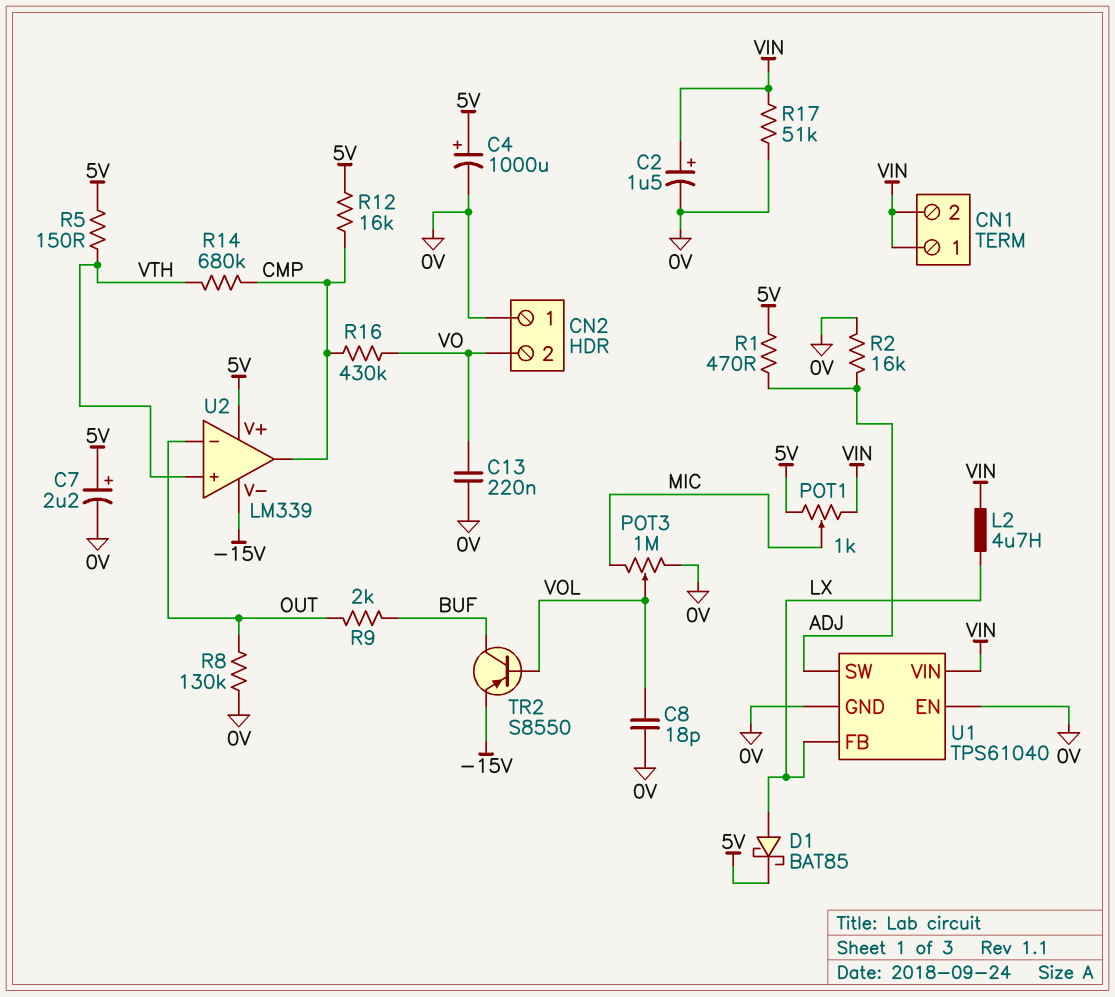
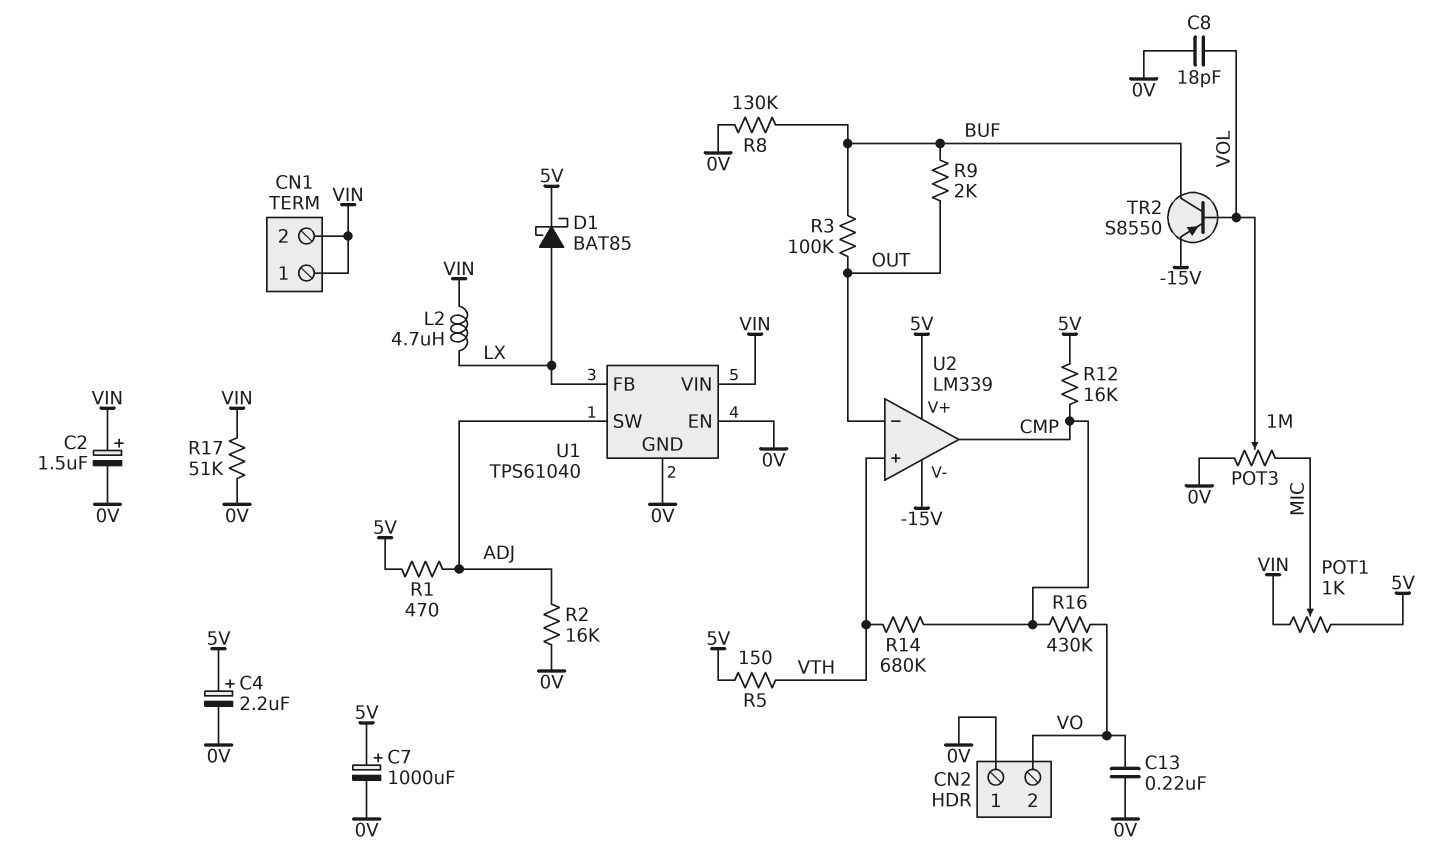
C4: 1000uF (plus 5V, minus 0V) -> 2.2uF (plus 5V, minus 0V)
C7: 2.2uF (plus 5V, minus 0V) -> 1000uF (plus 5V, minus 0V)
R3: none -> 100k (BUF, OUT)
R8: 130k (0V, OUT) -> 130k (0V, BUF)

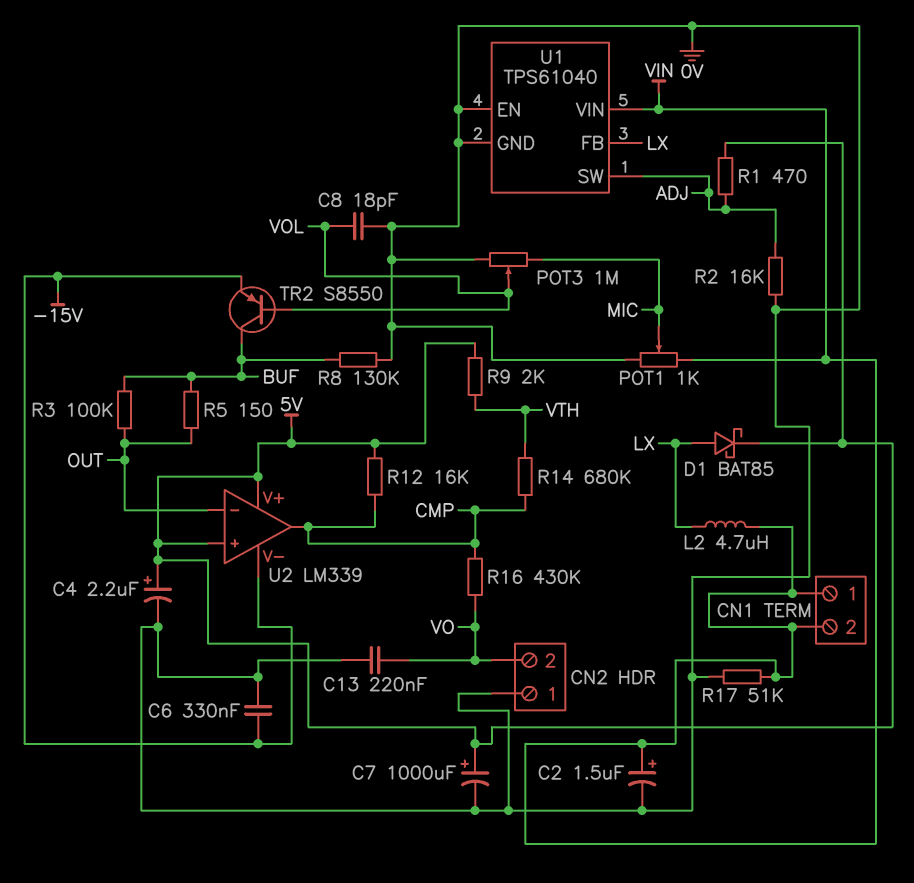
C6: none -> 330nF (-15V, 0V)
POT1: 1k (5V, VIN, wiper MIC) -> 1k (0V, VIN, wiper MIC)
R5: 150 (5V, VTH) -> 150 (BUF, OUT)
R9: 2k (BUF, OUT) -> 2k (5V, VTH)
U2 pin in+: VTH -> 5V

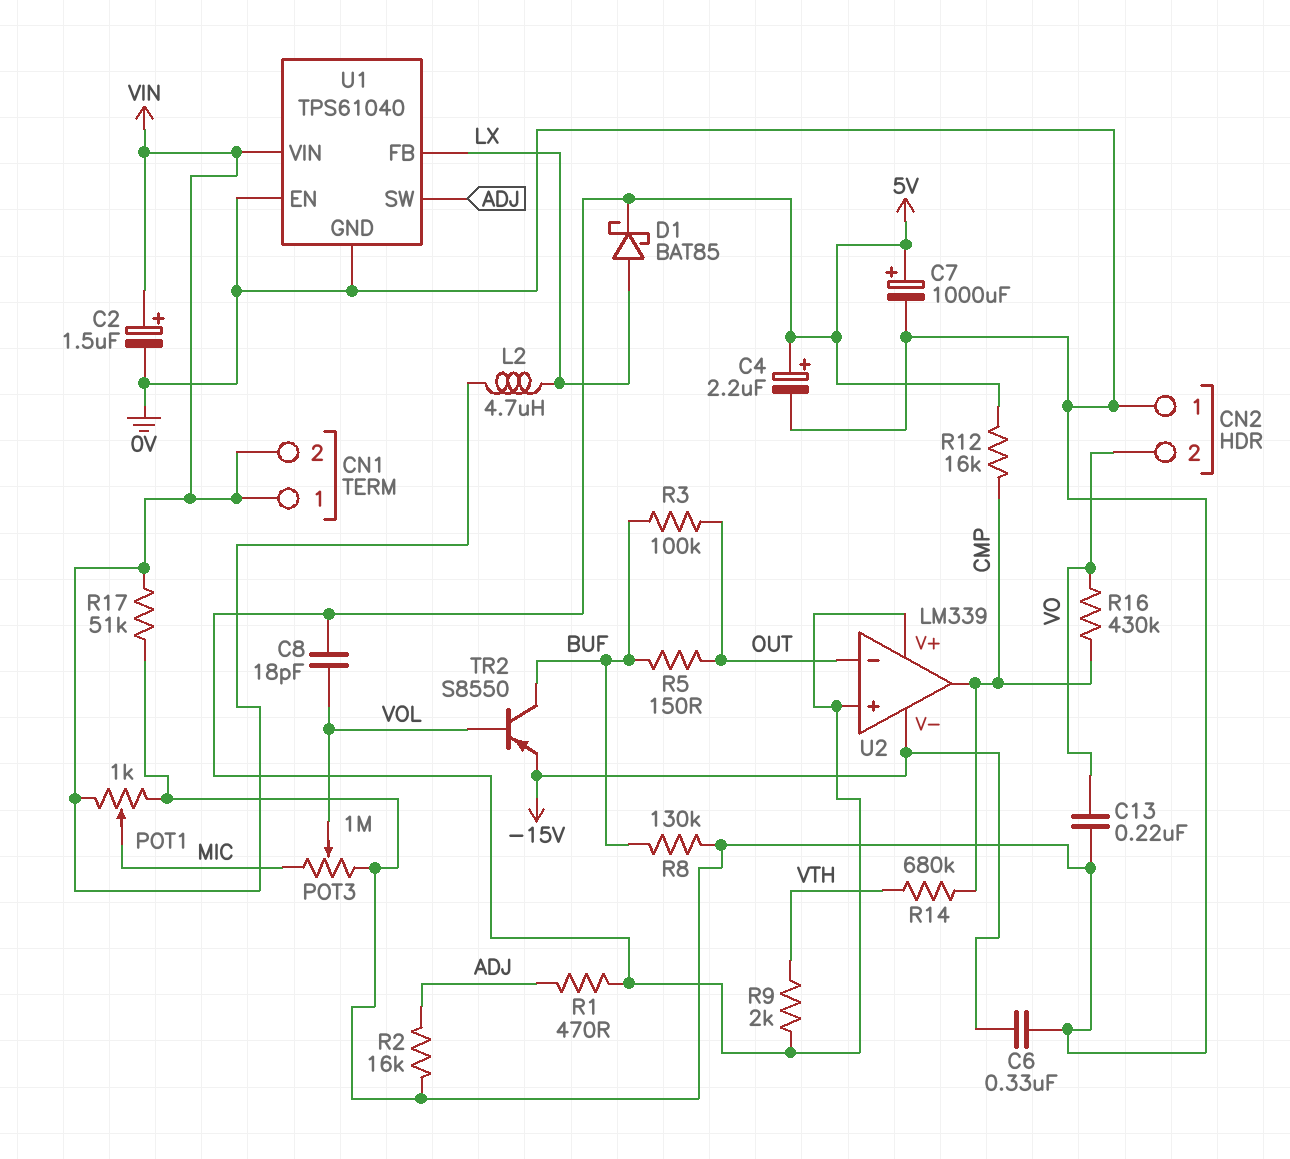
C8: 18pF (0V, VOL) -> 18pF (5V, VOL)

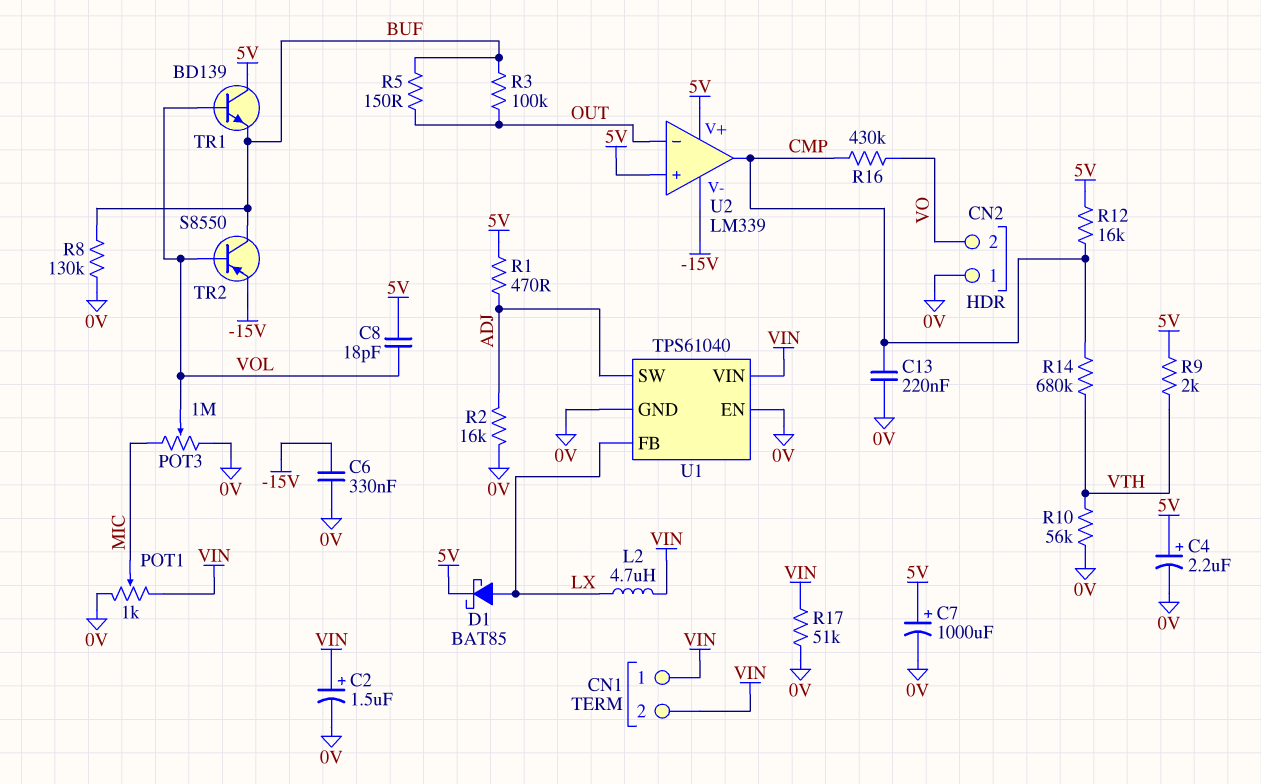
C13: 220nF (0V, VO) -> 220nF (0V, CMP)
R10: none -> 56k (0V, VTH)
TR1: none -> NPN BD139 (B VOL, C 5V, E BUF)

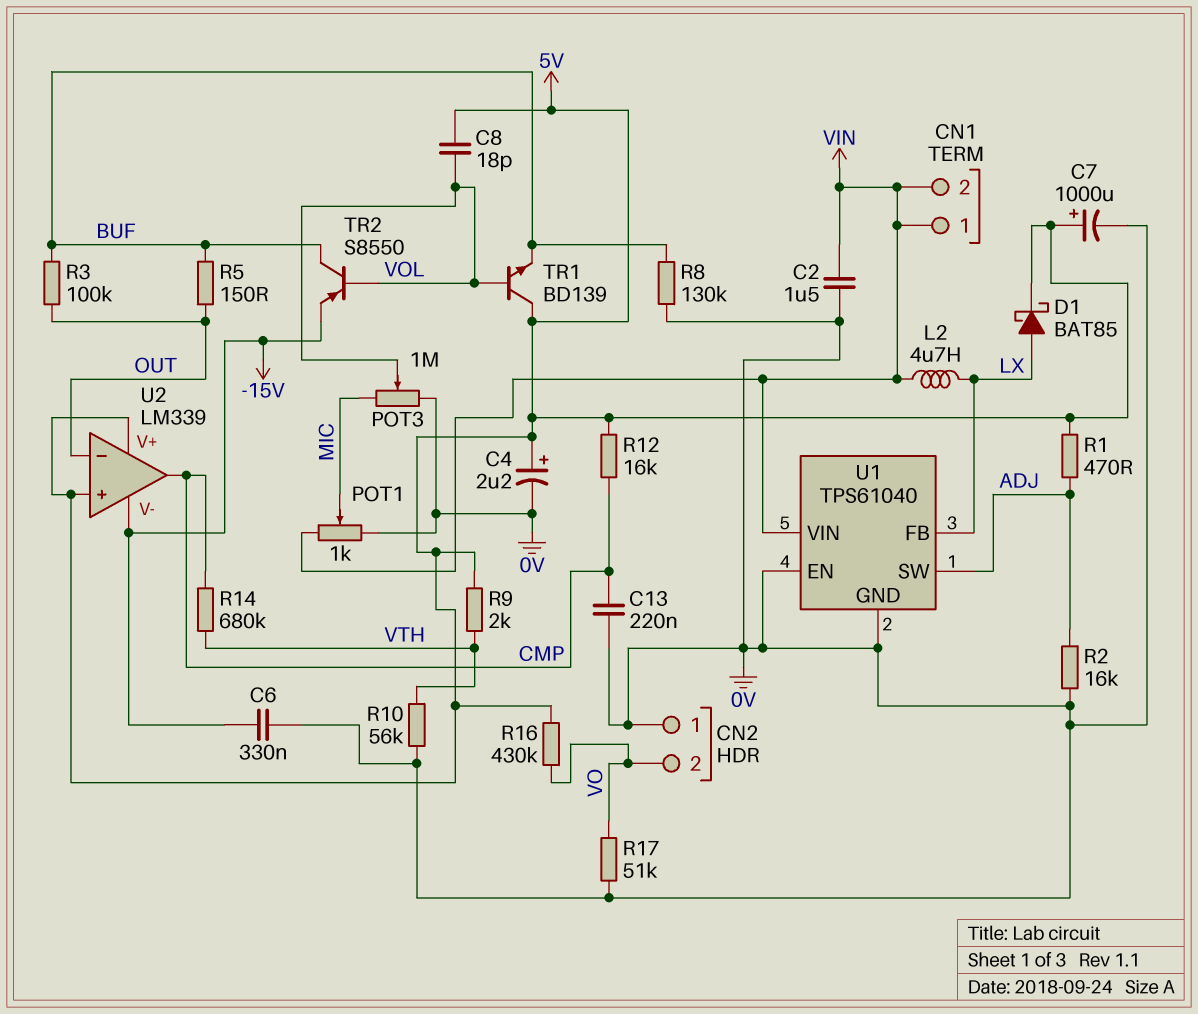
C2: 1.5uF (plus VIN, minus 0V) -> 1.5uF (0V, VIN)
R16: 430k (CMP, VO) -> 430k (5V, VO)
R17: 51k (0V, VIN) -> 51k (0V, VO)

